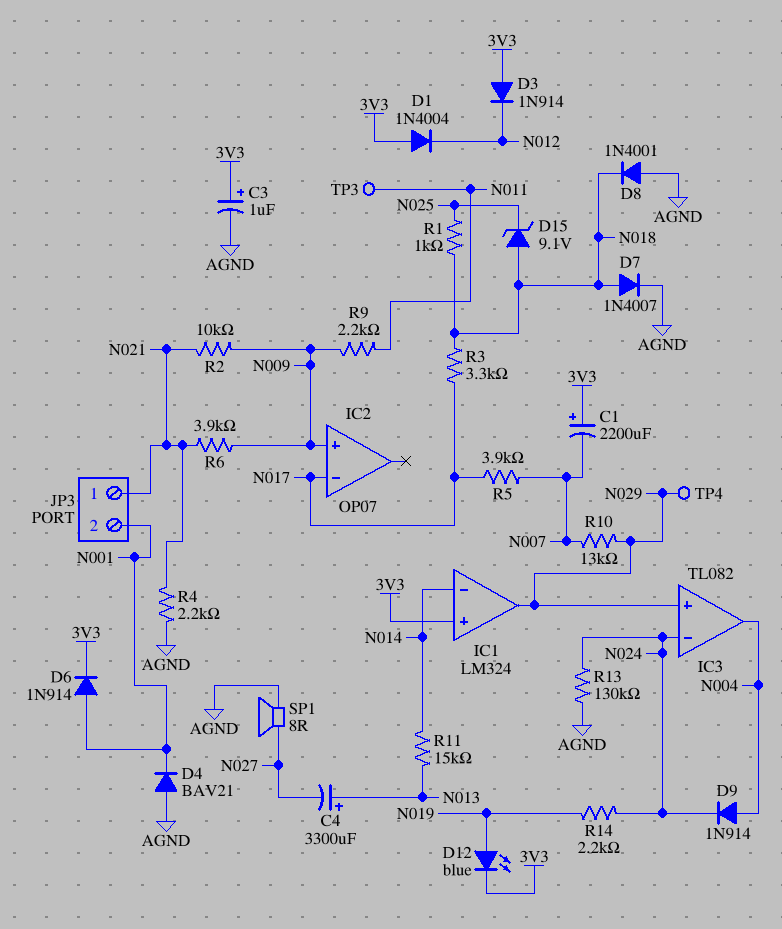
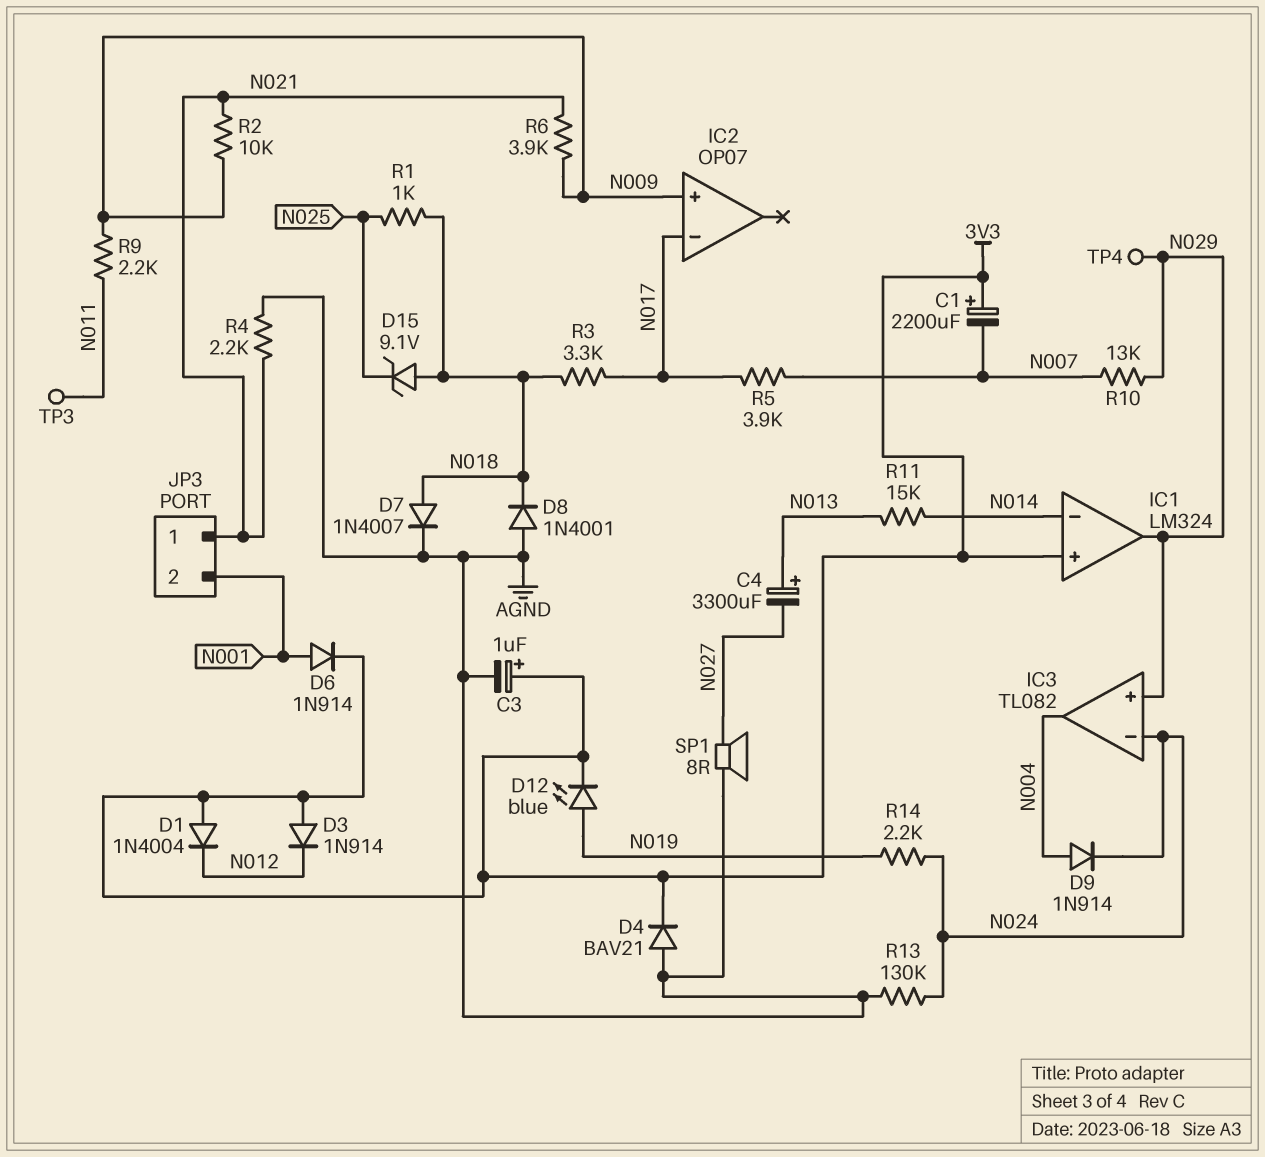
D4: diode BAV21 (A AGND, K N001) -> diode BAV21 (A AGND, K 3V3)

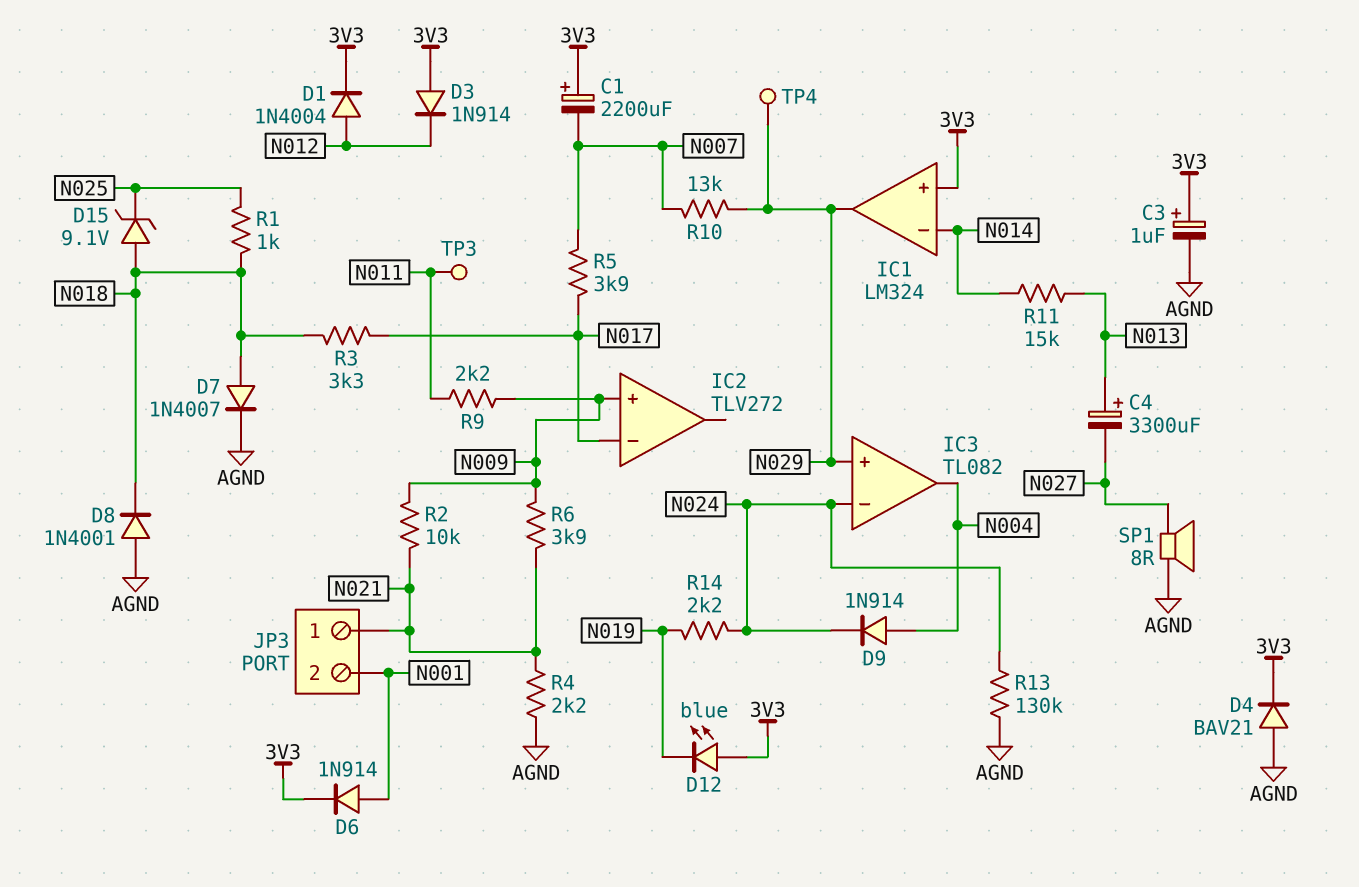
D1: diode 1N4004 (A 3V3, K N012) -> diode 1N4004 (A N012, K 3V3)
D12: LED blue (A N019, K 3V3) -> LED blue (A 3V3, K N019)
IC2: OP07 -> TLV272

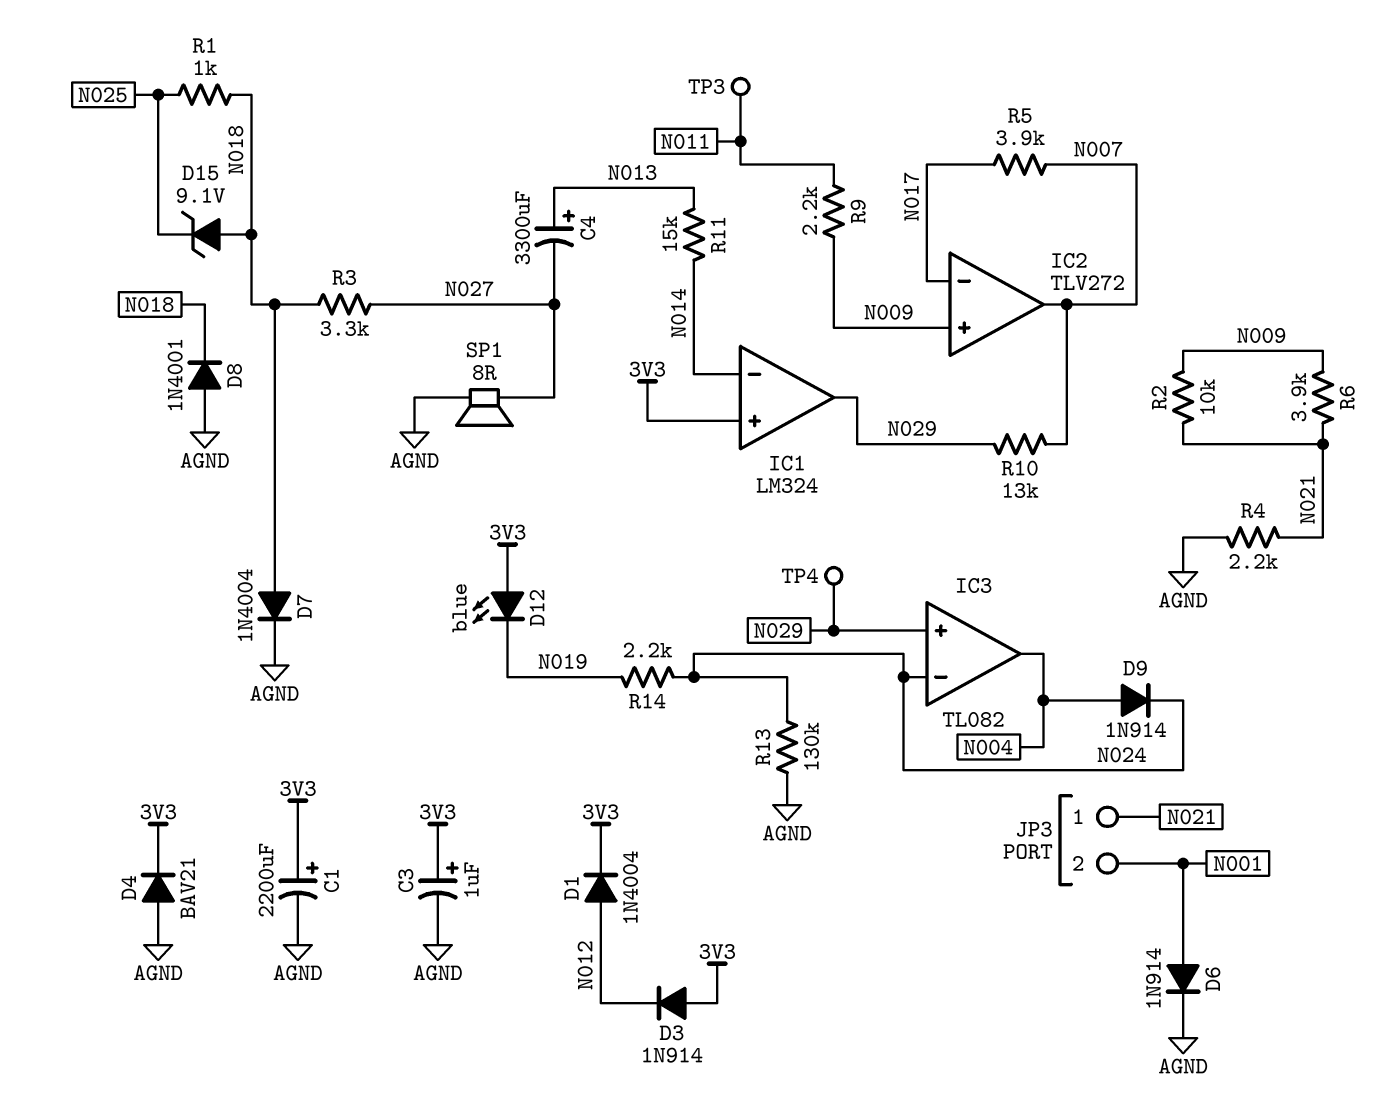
C1: 2200uF (plus 3V3, minus N007) -> 2200uF (plus 3V3, minus AGND)
D6: diode 1N914 (A N001, K 3V3) -> diode 1N914 (A N001, K AGND)
D7: diode 1N4007 (A N018, K AGND) -> diode 1N4004 (A N018, K AGND)
IC2 pin out: none -> N007
R3: 3.3k (N017, N018) -> 3.3k (N018, N027)

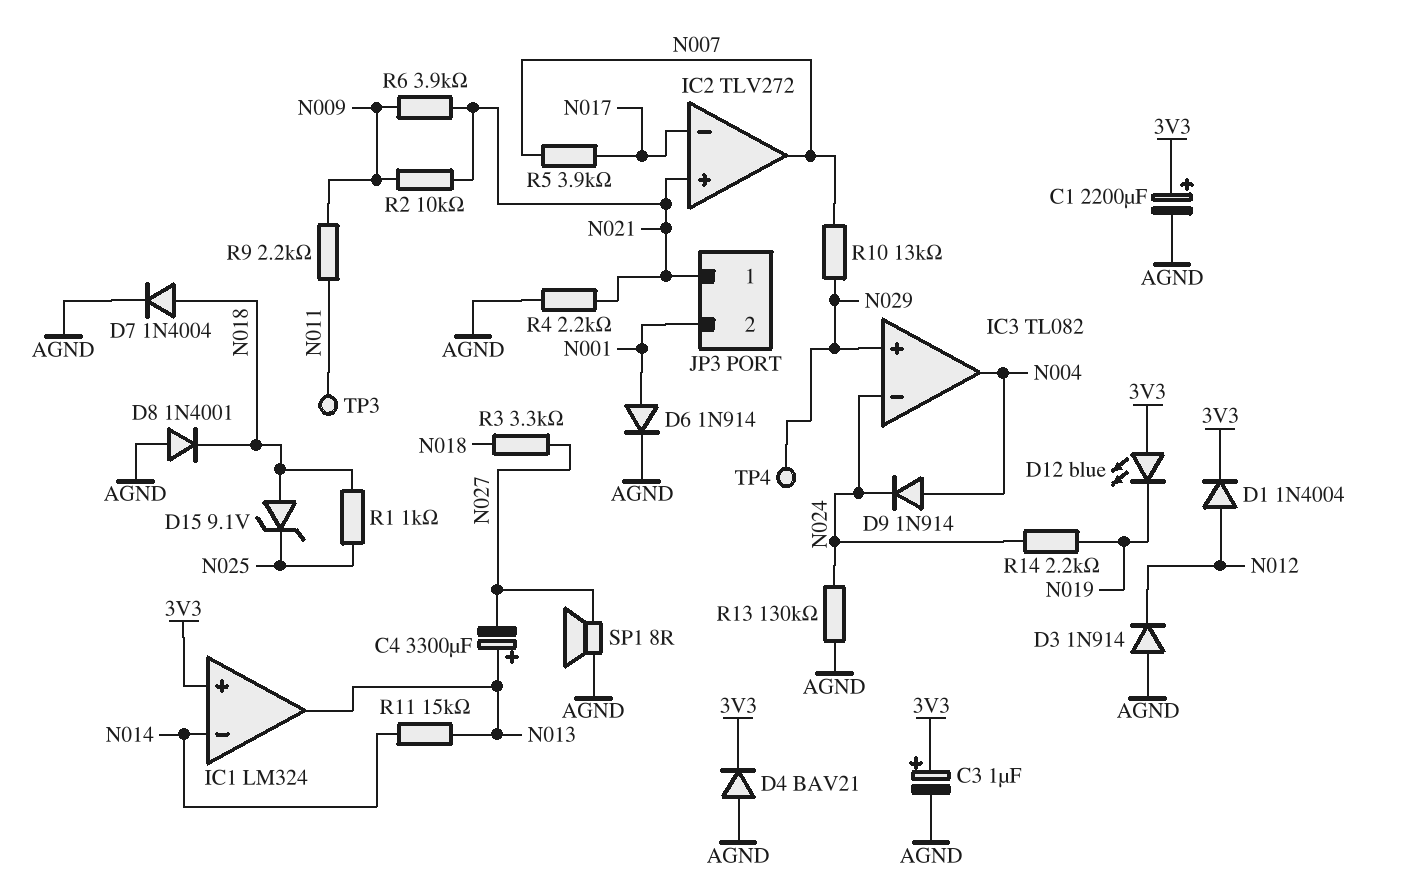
D3: diode 1N914 (A 3V3, K N012) -> diode 1N914 (A AGND, K N012)
IC1 pin out: N029 -> N013
IC2 pin in+: N009 -> N021

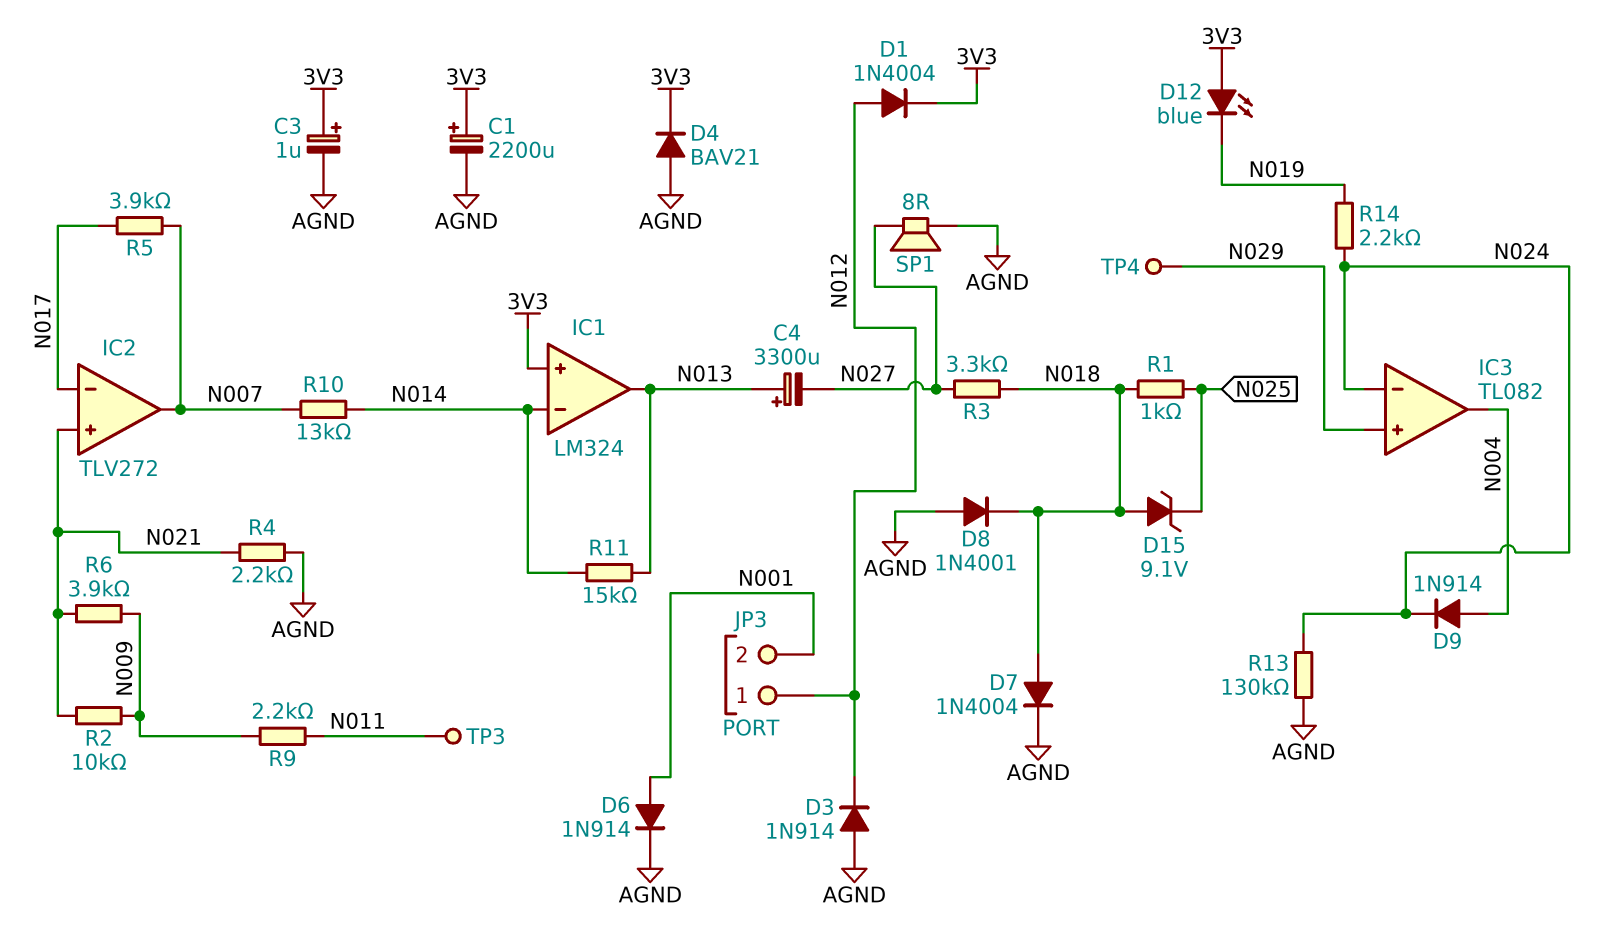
JP3 pin 1: N021 -> N012
R10: 13k (N007, N029) -> 13k (N007, N014)

